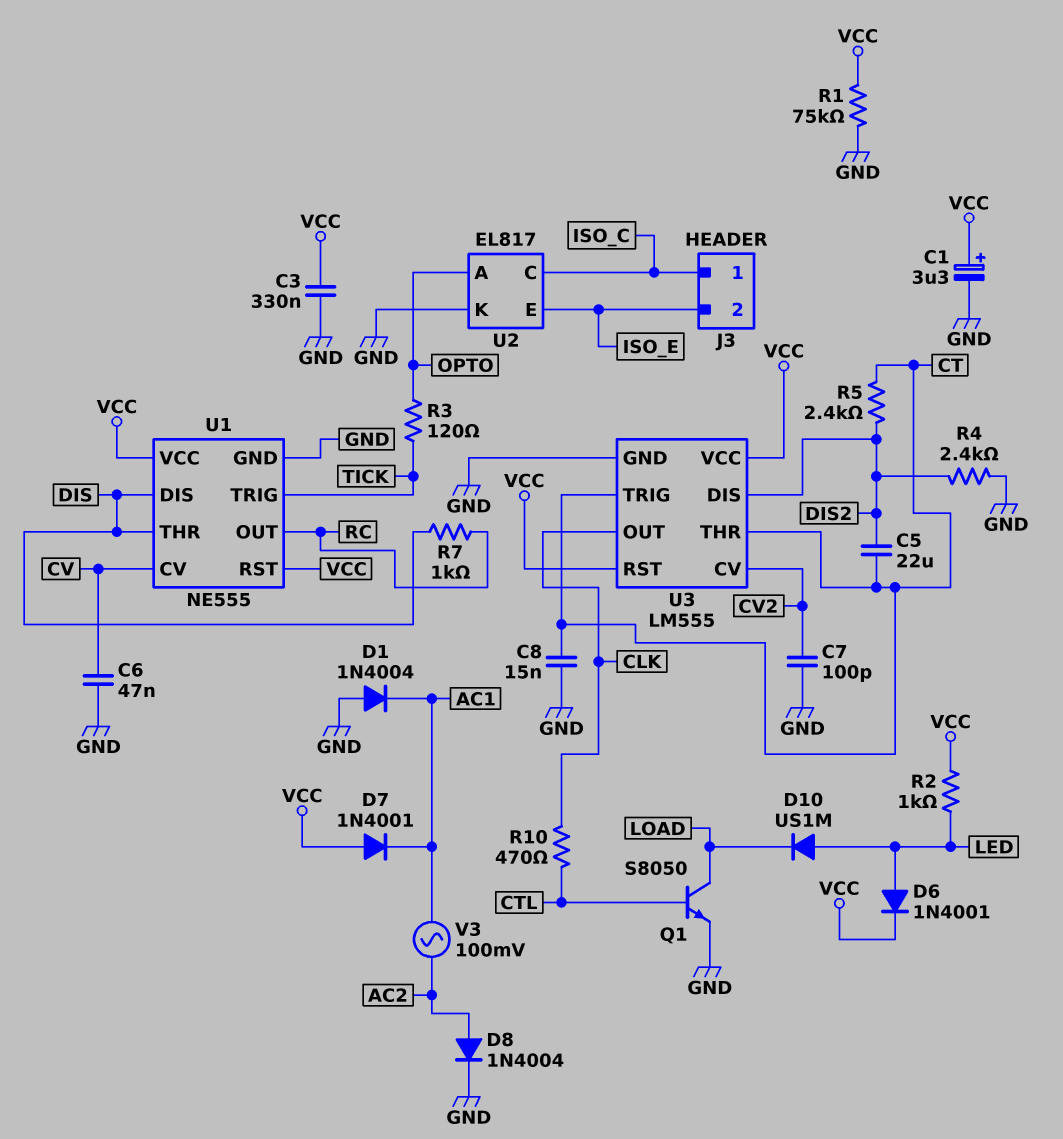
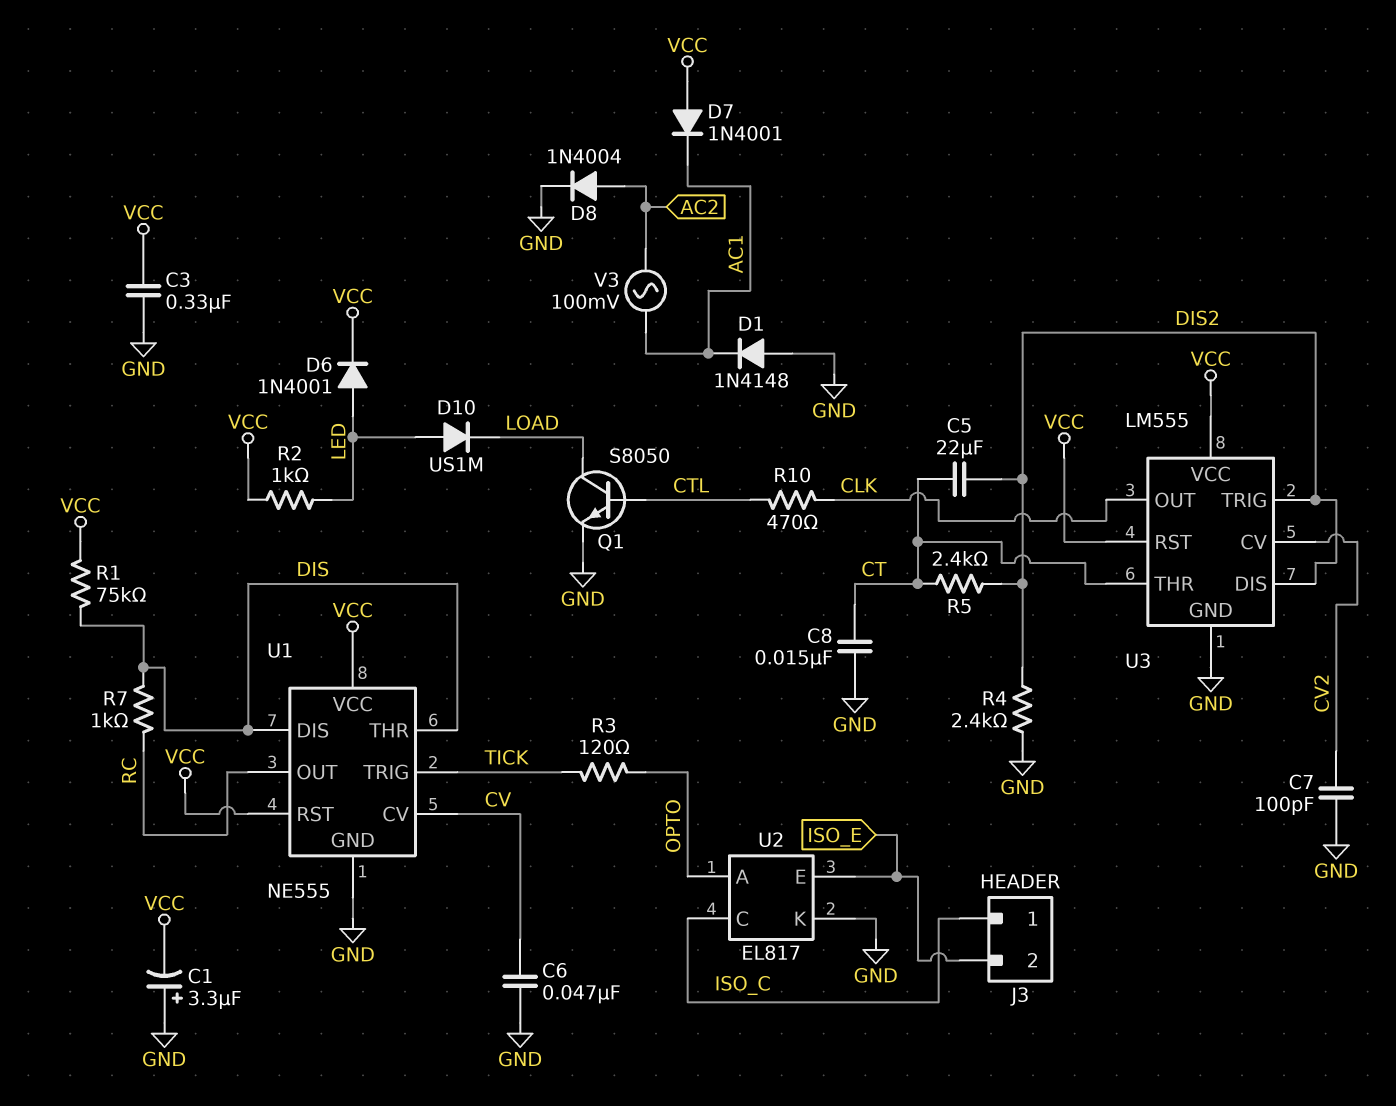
C1: 3.3uF (plus VCC, minus GND) -> 3.3uF (plus GND, minus VCC)
D1: diode 1N4004 (A GND, K AC1) -> diode 1N4148 (A GND, K AC1)
R1: 75k (GND, VCC) -> 75k (DIS, VCC)
U3 pin TRIG: CT -> DIS2

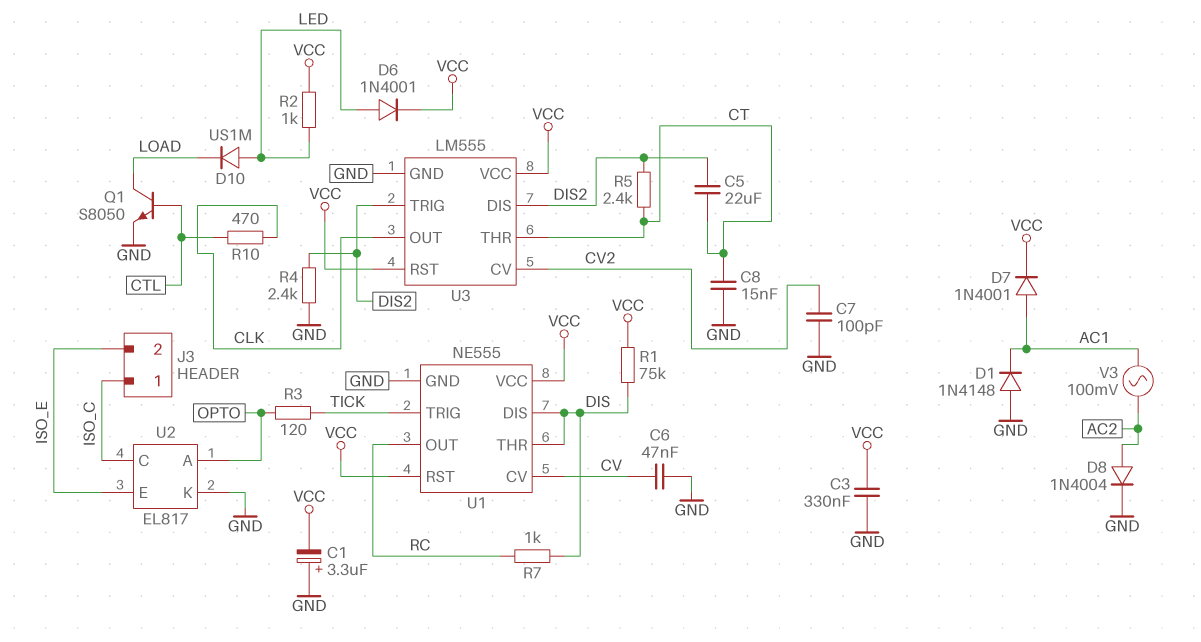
D7: diode 1N4001 (A VCC, K AC1) -> diode 1N4001 (A AC1, K VCC)

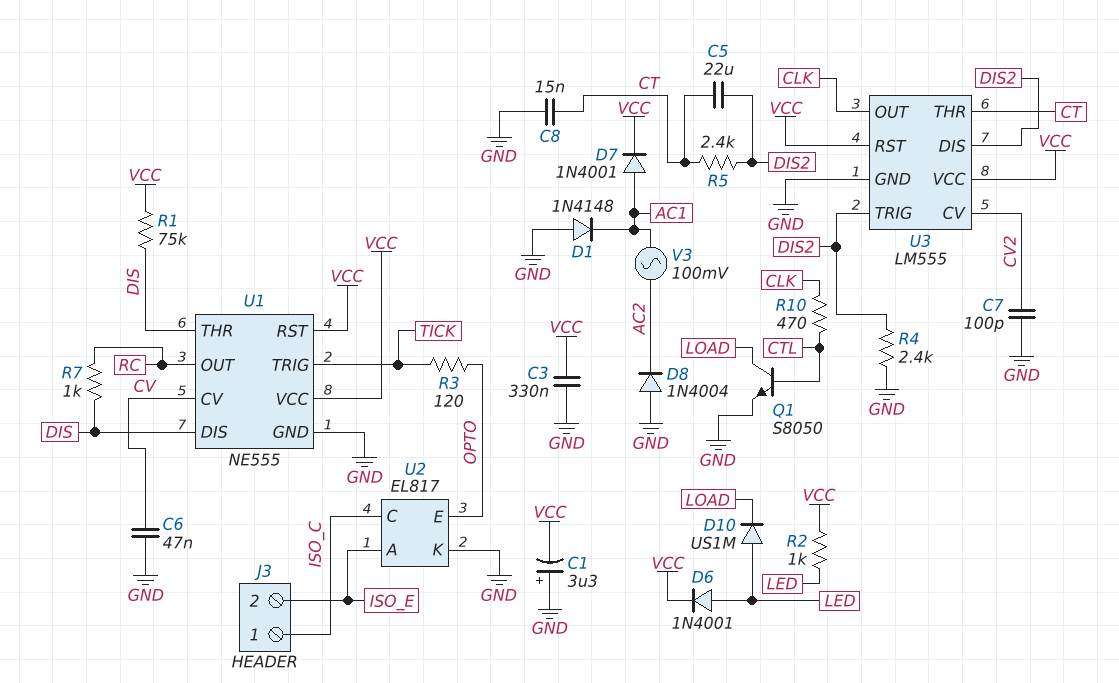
D8: diode 1N4004 (A AC2, K GND) -> diode 1N4004 (A GND, K AC2)
U2 pin A: OPTO -> ISO_E
U2 pin E: ISO_E -> OPTO

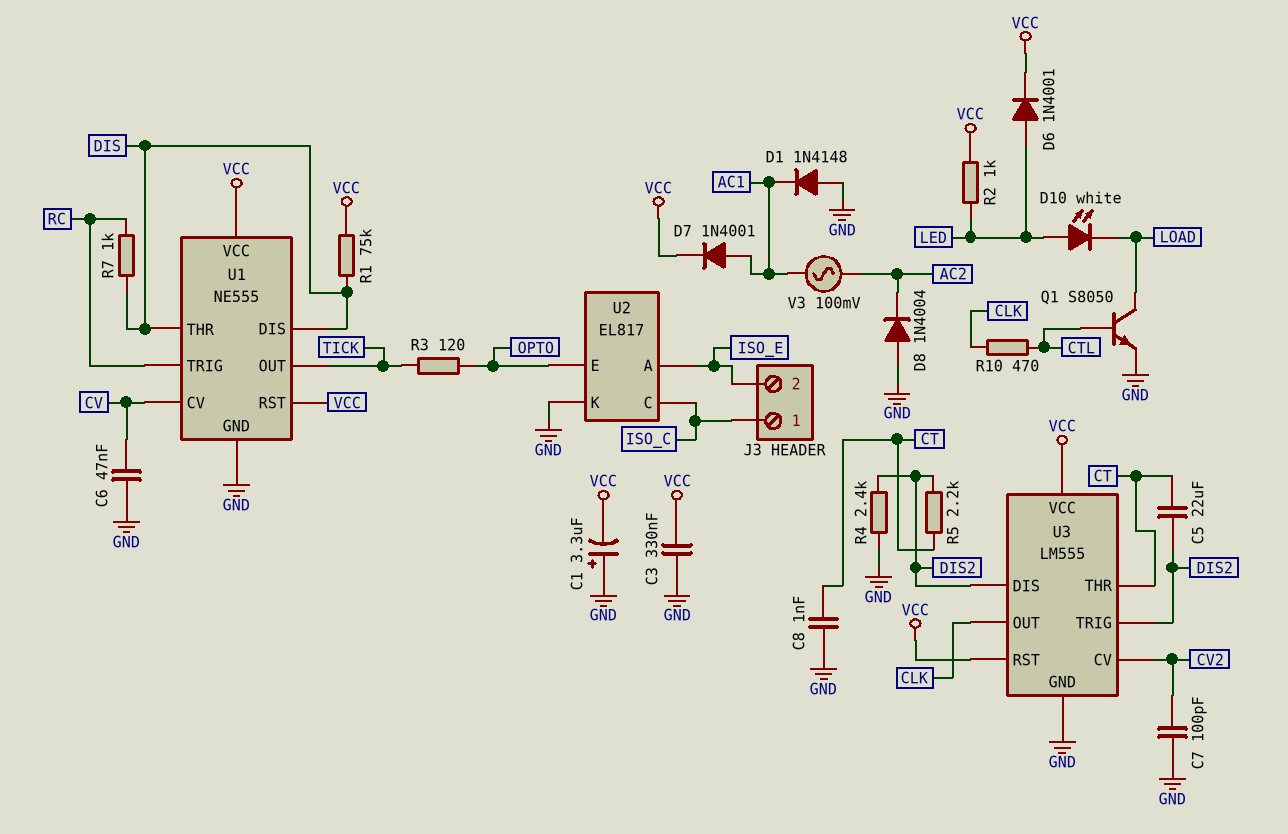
C8: 15nF (CT, GND) -> 1nF (CT, GND)
D10: diode US1M (A LED, K LOAD) -> LED white (A LED, K LOAD)
R5: 2.4k (CT, DIS2) -> 2.2k (CT, DIS2)
U1 pin OUT: RC -> TICK
U1 pin TRIG: TICK -> RC

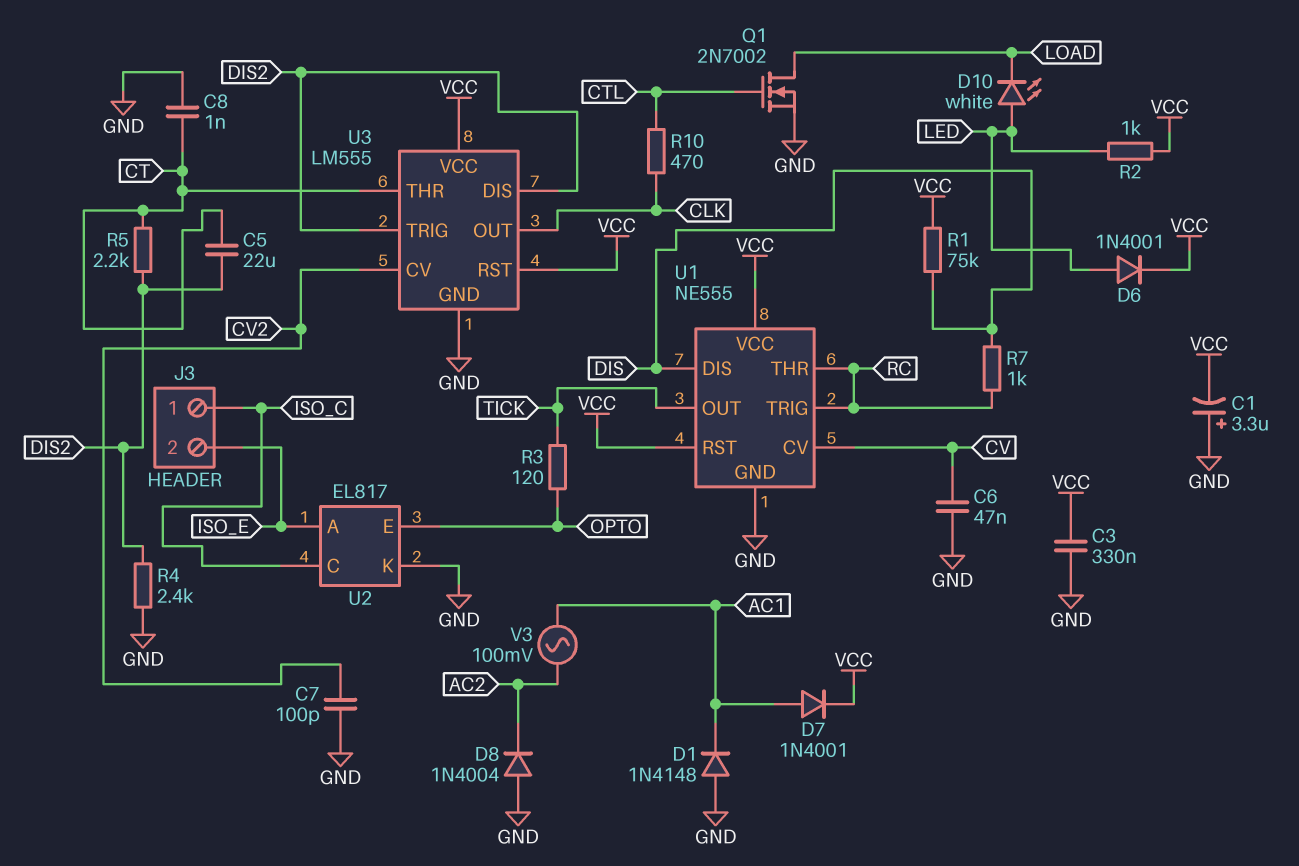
Q1: NPN S8050 (B CTL, C LOAD, E GND) -> NMOS 2N7002 (G CTL, D LOAD, S GND)
U1 pin THR: DIS -> RC

